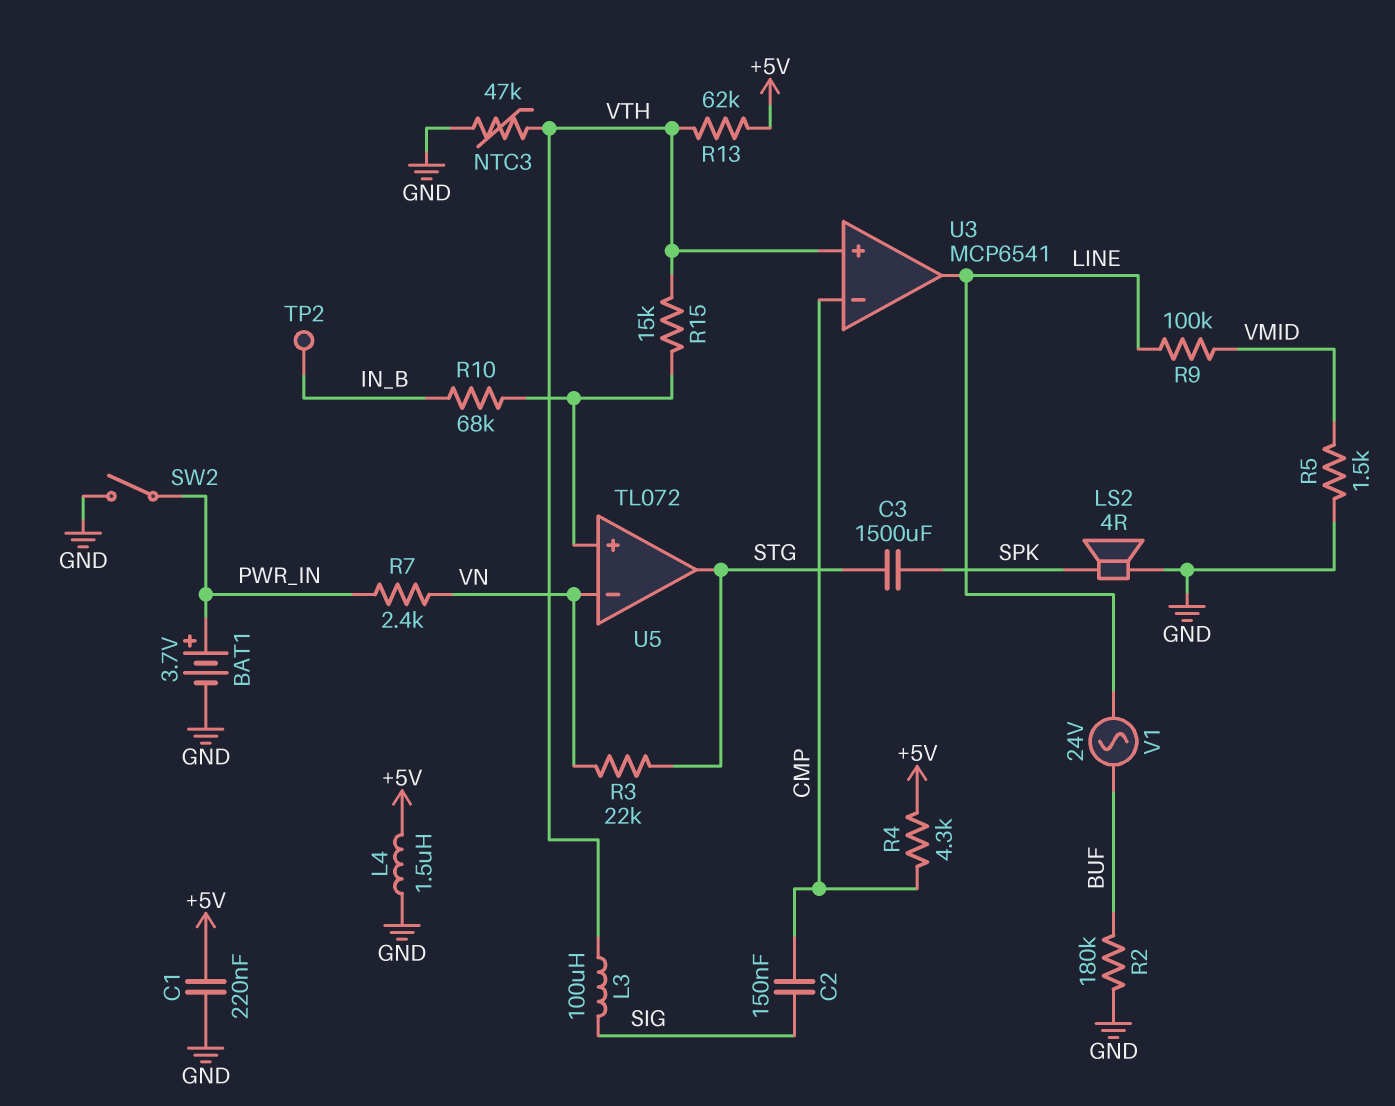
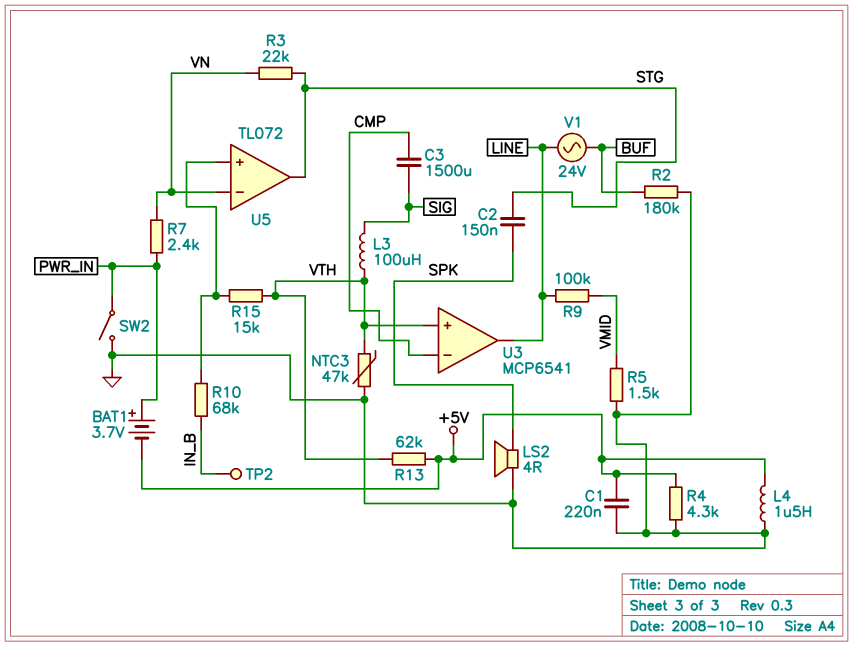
BAT1: 3.7V (plus PWR_IN, minus GND) -> 3.7V (plus PWR_IN, minus +5V)
C2: 150nF (CMP, SIG) -> 150nF (SPK, STG)
C3: 1500uF (SPK, STG) -> 1500uF (CMP, SIG)
R4: 4.3k (+5V, CMP) -> 4.3k (+5V, GND)

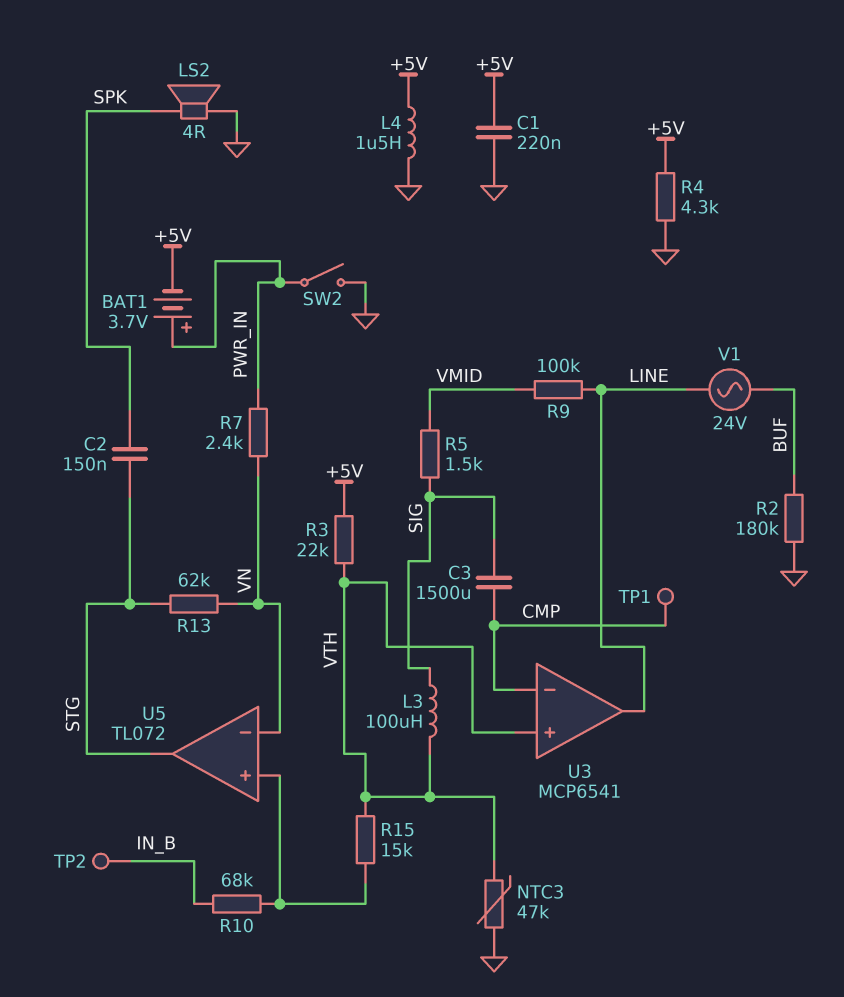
R3: 22k (STG, VN) -> 22k (+5V, VTH)
R5: 1.5k (GND, VMID) -> 1.5k (SIG, VMID)
R13: 62k (+5V, VTH) -> 62k (STG, VN)
TP1: none -> test point (CMP)

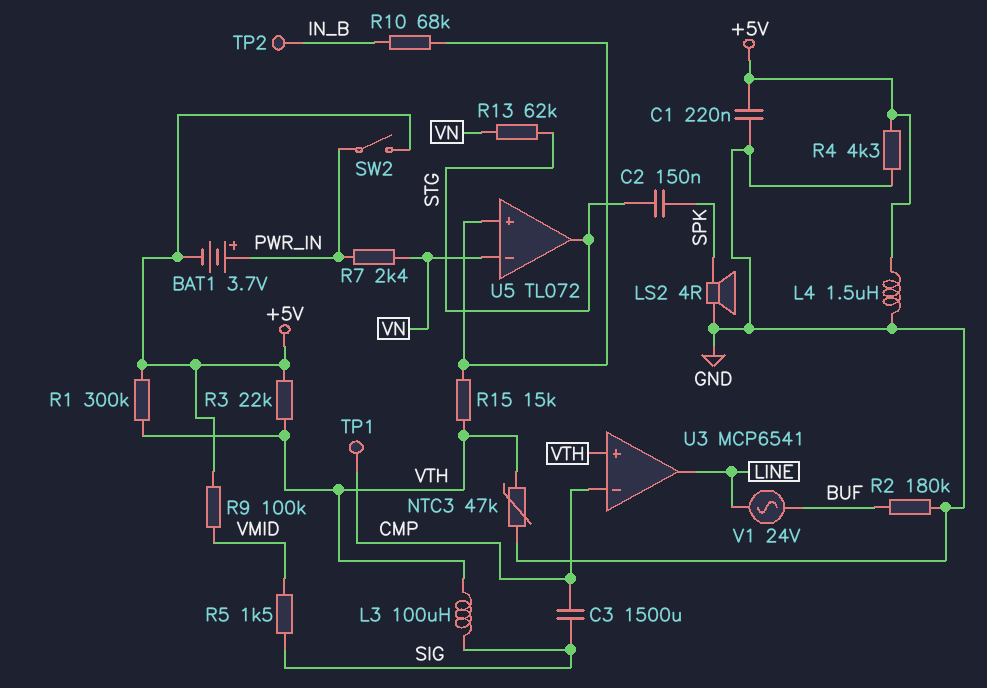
R1: none -> 300k (+5V, VTH)
R9: 100k (LINE, VMID) -> 100k (+5V, VMID)
SW2: switch (GND, PWR_IN) -> switch (+5V, PWR_IN)

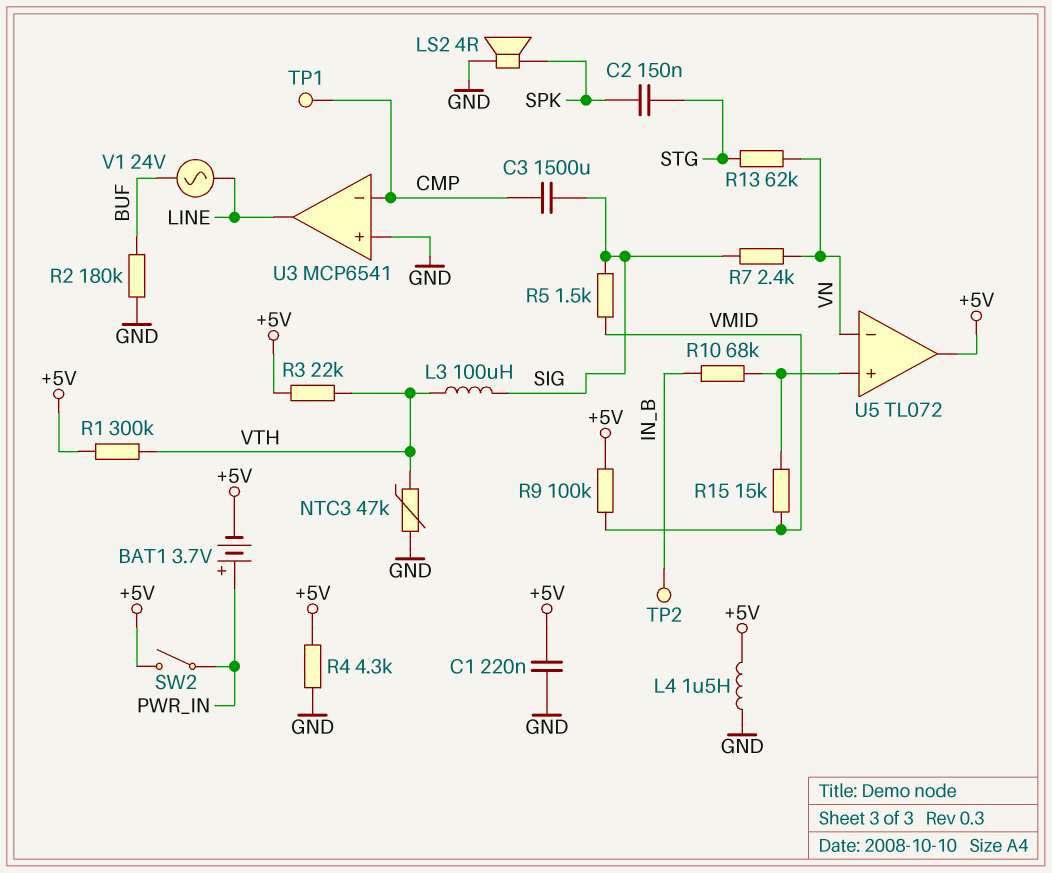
R7: 2.4k (PWR_IN, VN) -> 2.4k (SIG, VN)
R15: 15k (U5/in+, VTH) -> 15k (U5/in+, VMID)
U3 pin in+: VTH -> GND
U5 pin out: STG -> +5V

